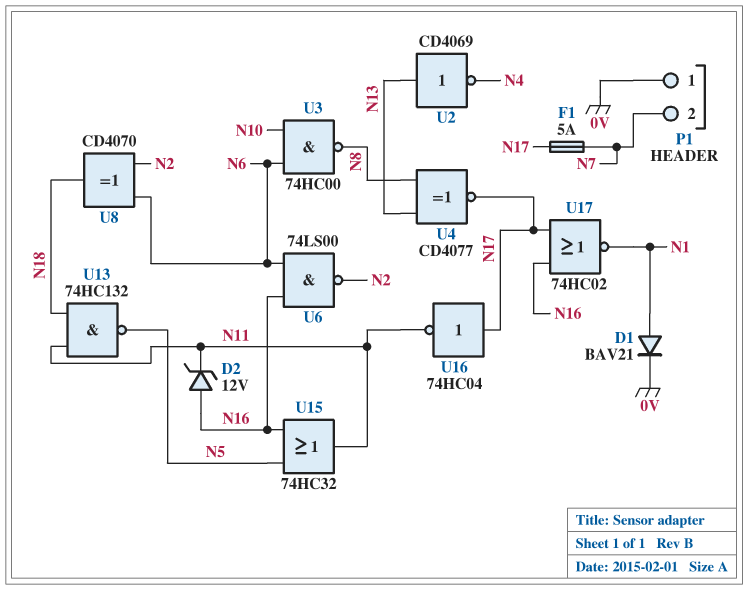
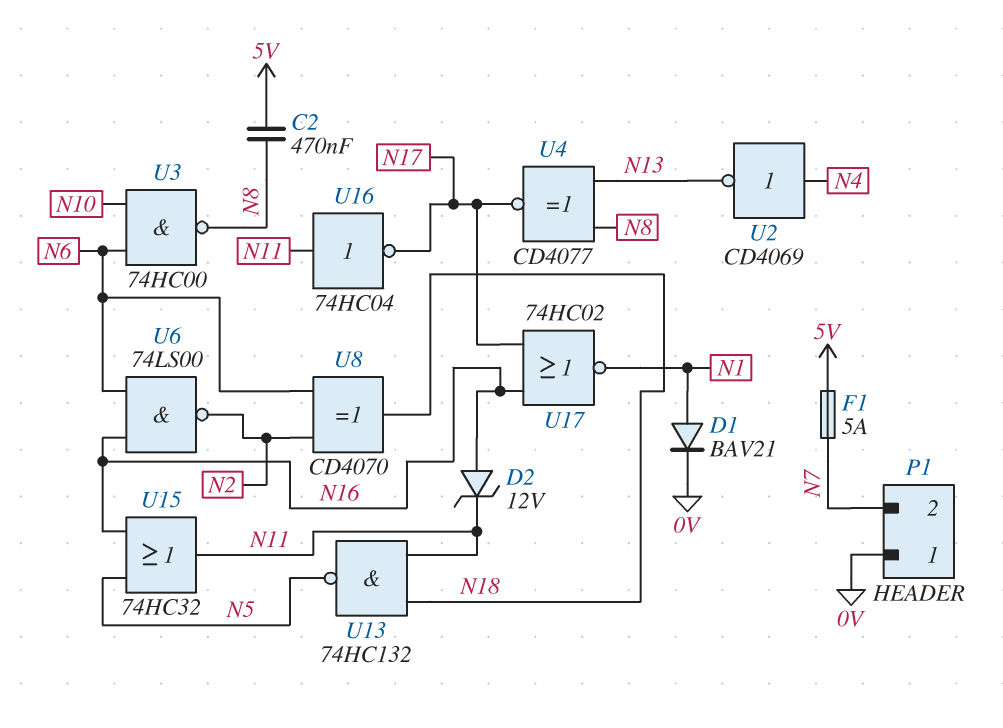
C2: none -> 470nF (5V, N8)
F1: 5A (N7, N17) -> 5A (5V, N7)
U2: NOT CD4069 (in N13, out N4) -> NOT CD4069 (in N4, out N13)
U16: NOT 74HC04 (in N17, out N11) -> NOT 74HC04 (in N11, out N17)

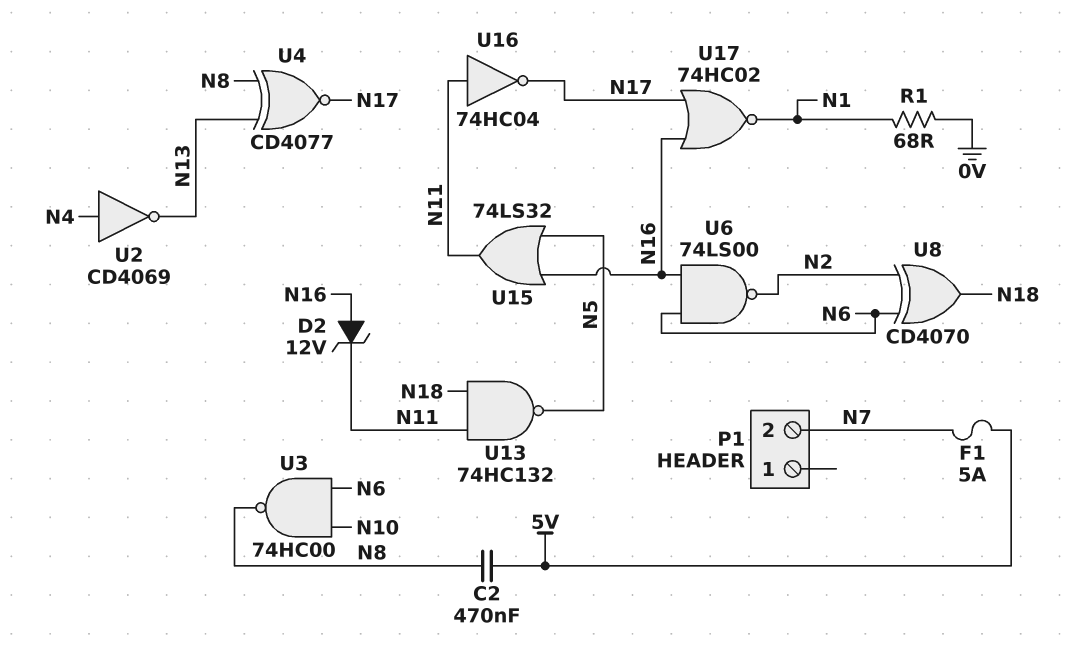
D1: diode BAV21 (A N1, K 0V) -> none
P1 pin 1: 0V -> none
R1: none -> 68 (0V, N1)
U15: OR 74HC32 (in N5, in N16, out N11) -> OR 74LS32 (in N5, in N16, out N11)

